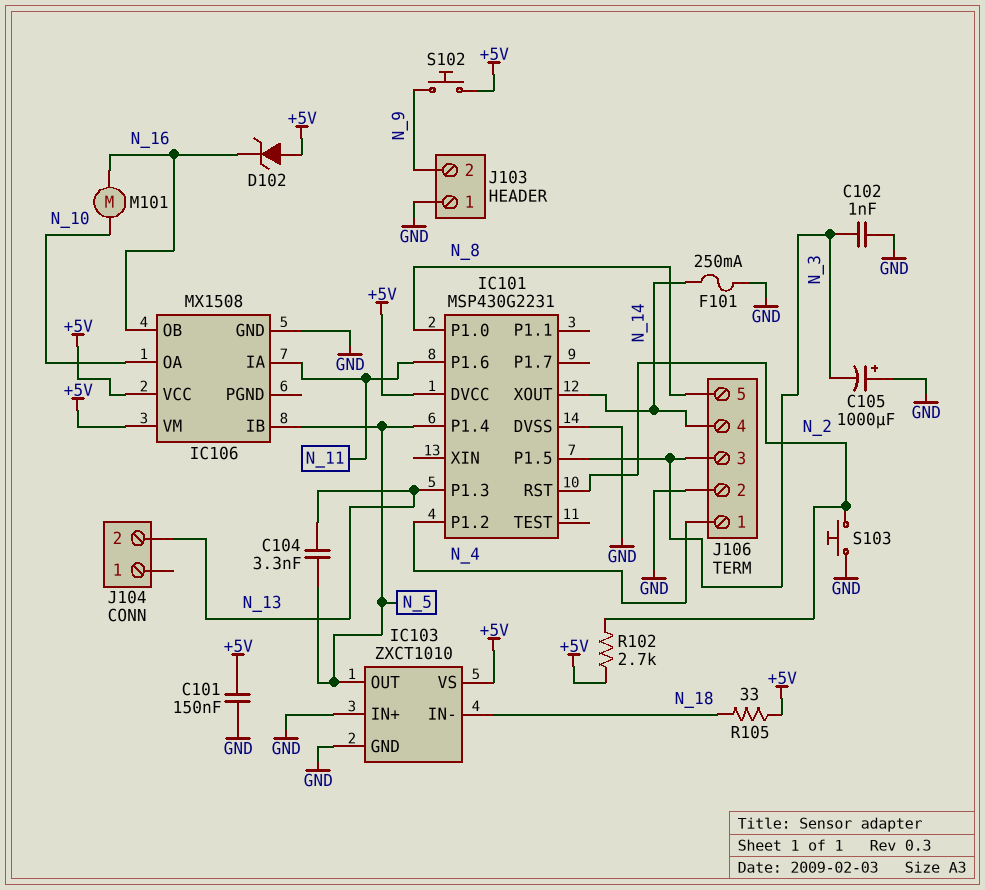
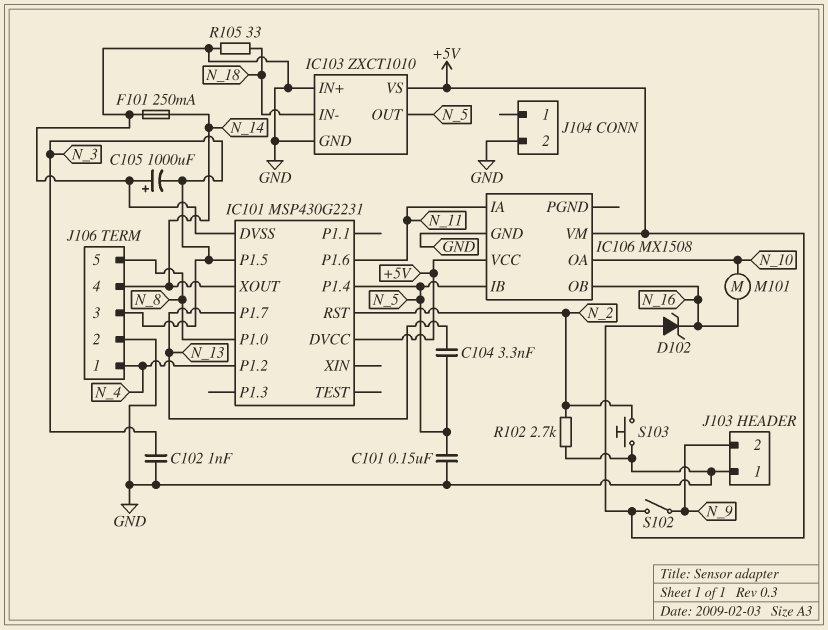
C101: 150nF (+5V, GND) -> 150nF (GND, N_5)
IC101 pin P1.3: N_13 -> none
IC101 pin P1.7: none -> N_13
J104 pin 2: N_13 -> GND
R102: 2.7k (+5V, N_2) -> 2.7k (GND, N_2)
R105: 33 (+5V, N_18) -> 33 (GND, N_18)
S102: button (+5V, N_9) -> switch (+5V, N_9)

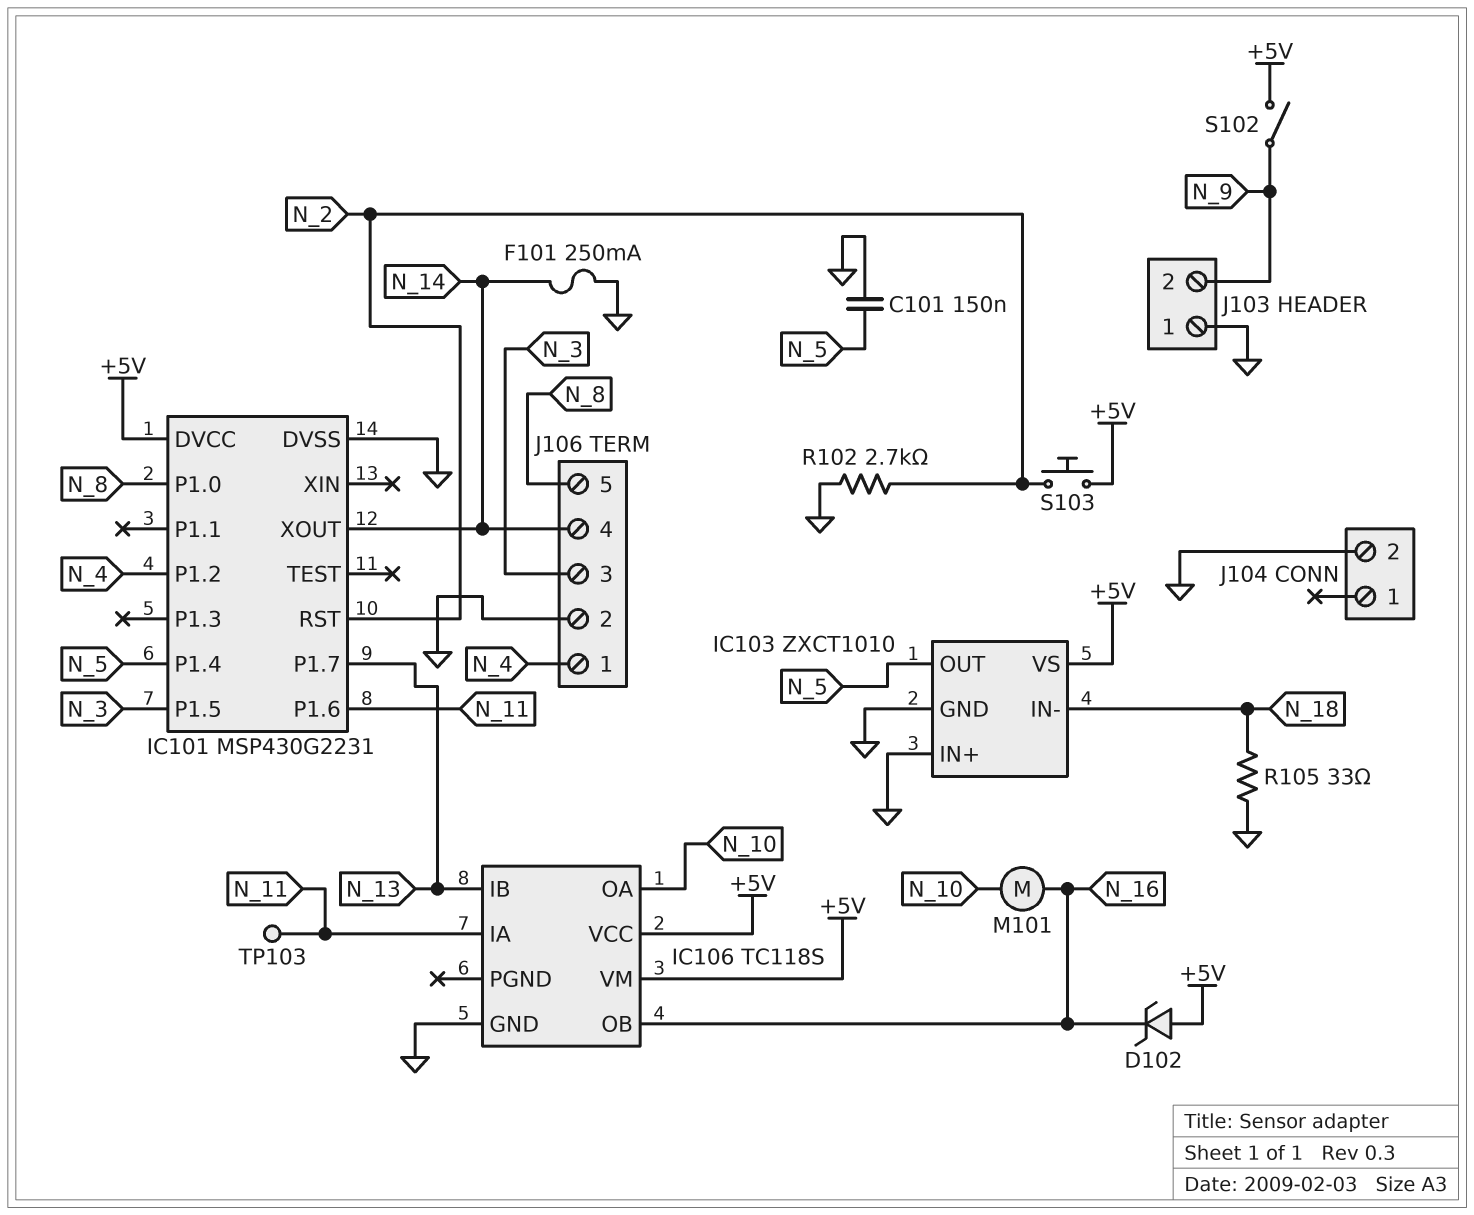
C102: 1nF (GND, N_3) -> none
C104: 3.3nF (N_5, N_13) -> none
C105: 1000uF (plus GND, minus N_3) -> none
IC106: MX1508 -> TC118S
IC106 pin IB: N_5 -> N_13
S103: button (GND, N_2) -> button (+5V, N_2)
TP103: none -> test point (N_11)

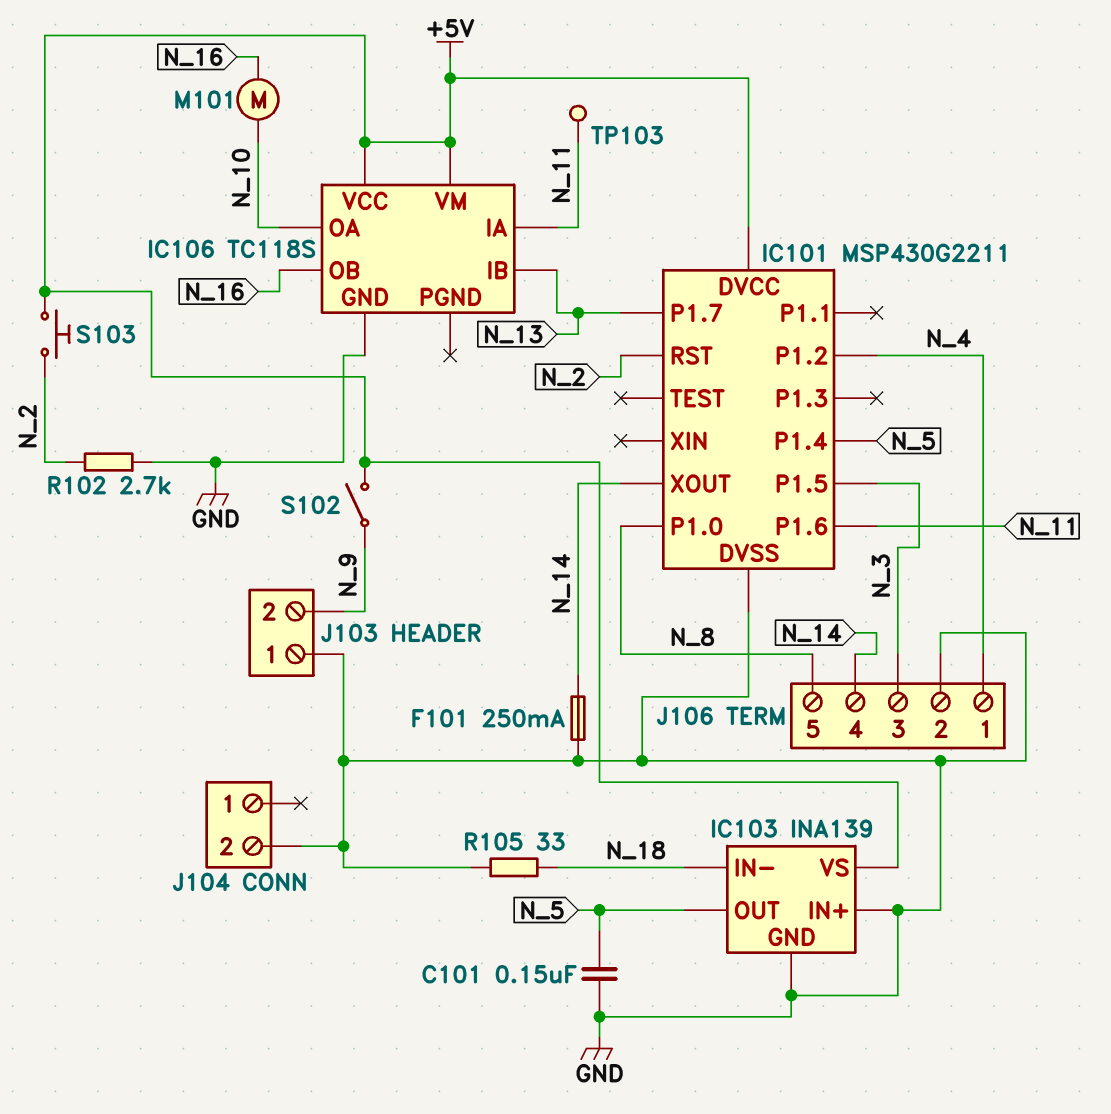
D102: zener (A +5V, K N_16) -> none
IC101: MSP430G2231 -> MSP430G2211
IC103: ZXCT1010 -> INA139

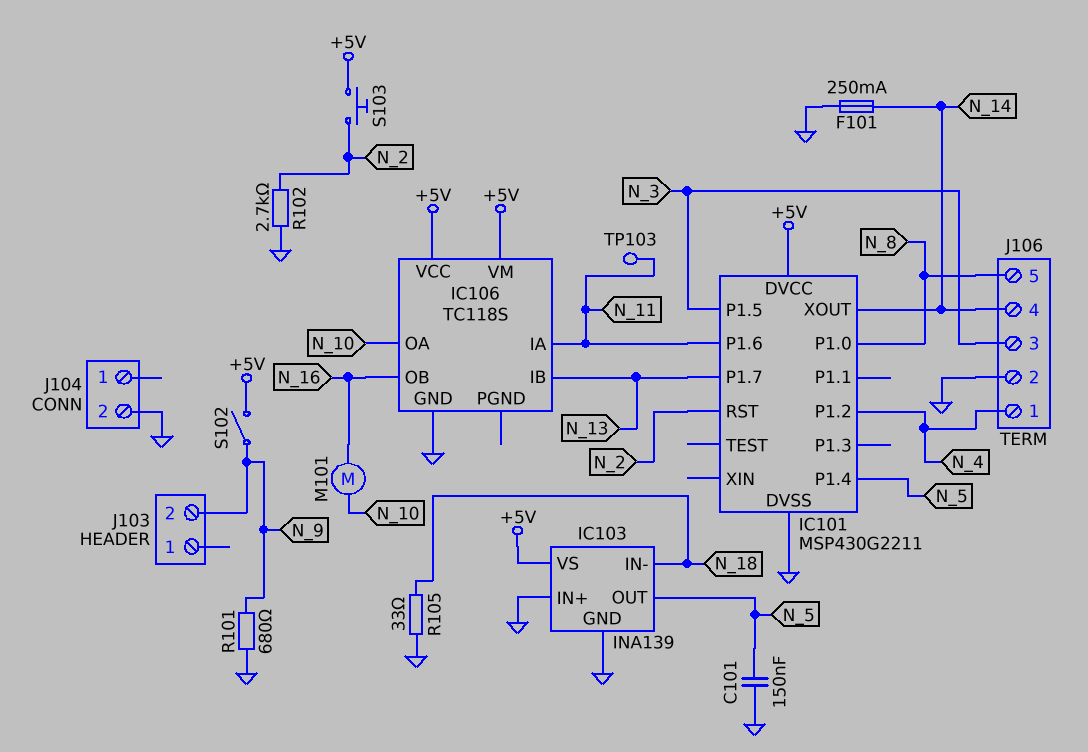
J103 pin 1: GND -> none
R101: none -> 680 (GND, N_9)

